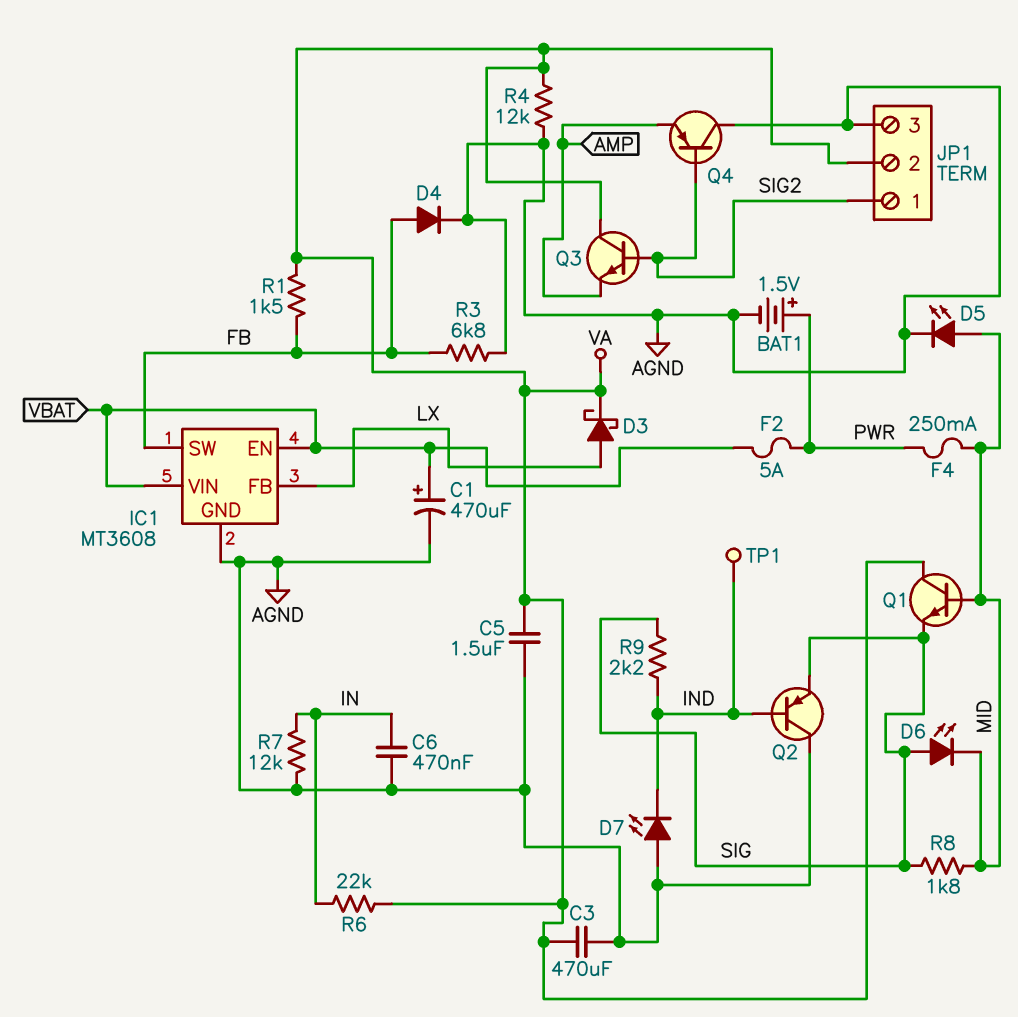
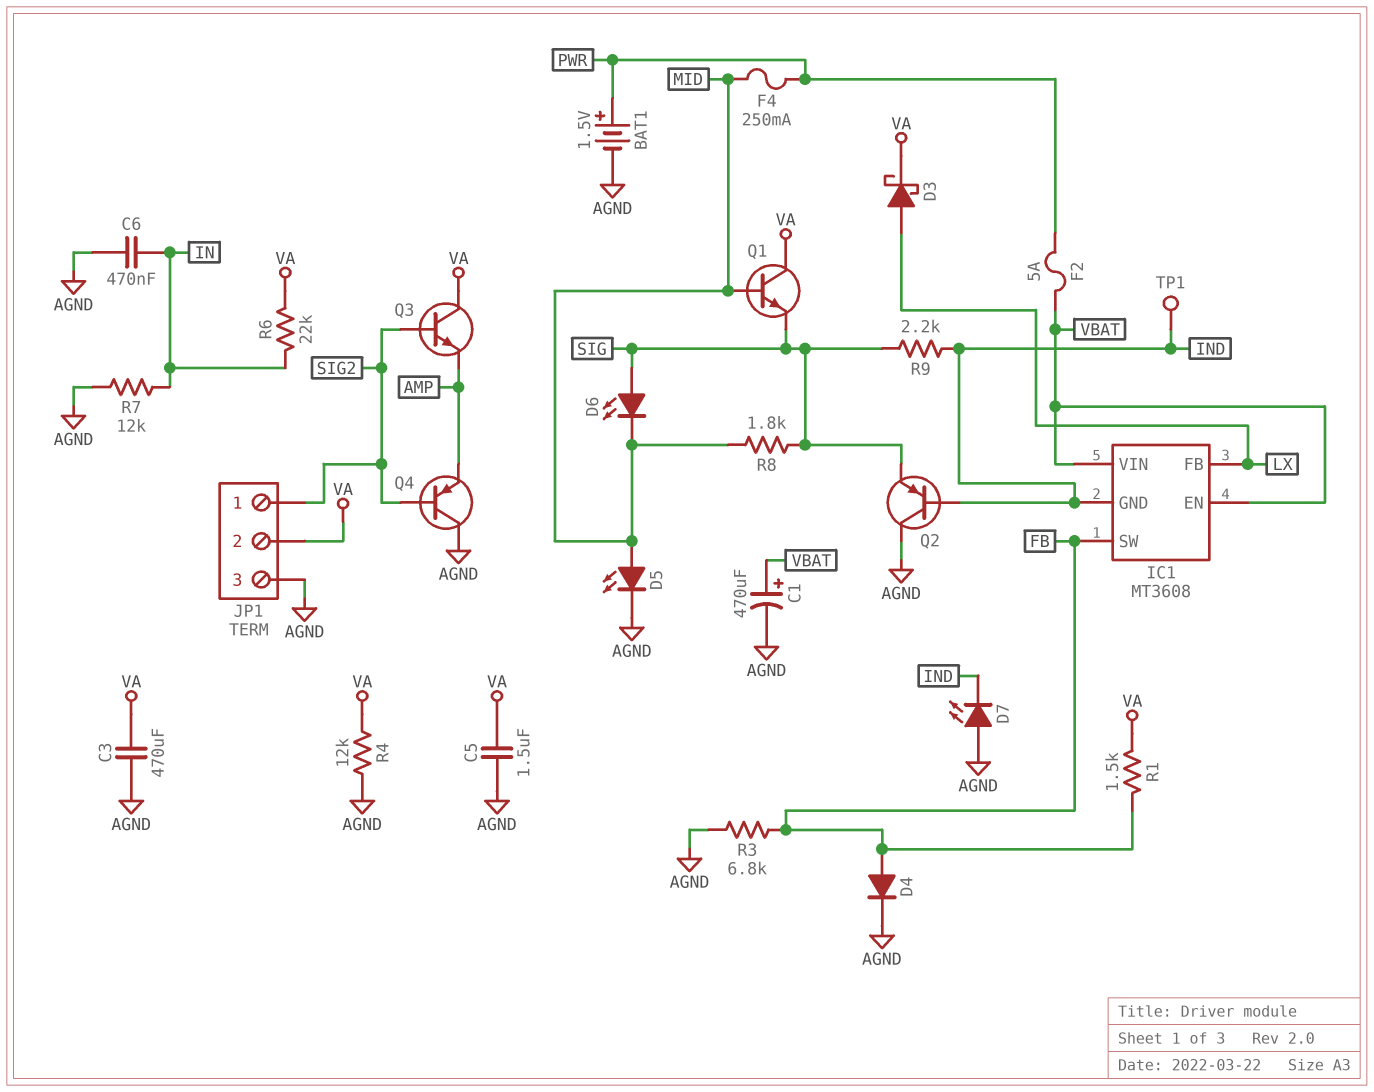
IC1 pin GND: AGND -> IND

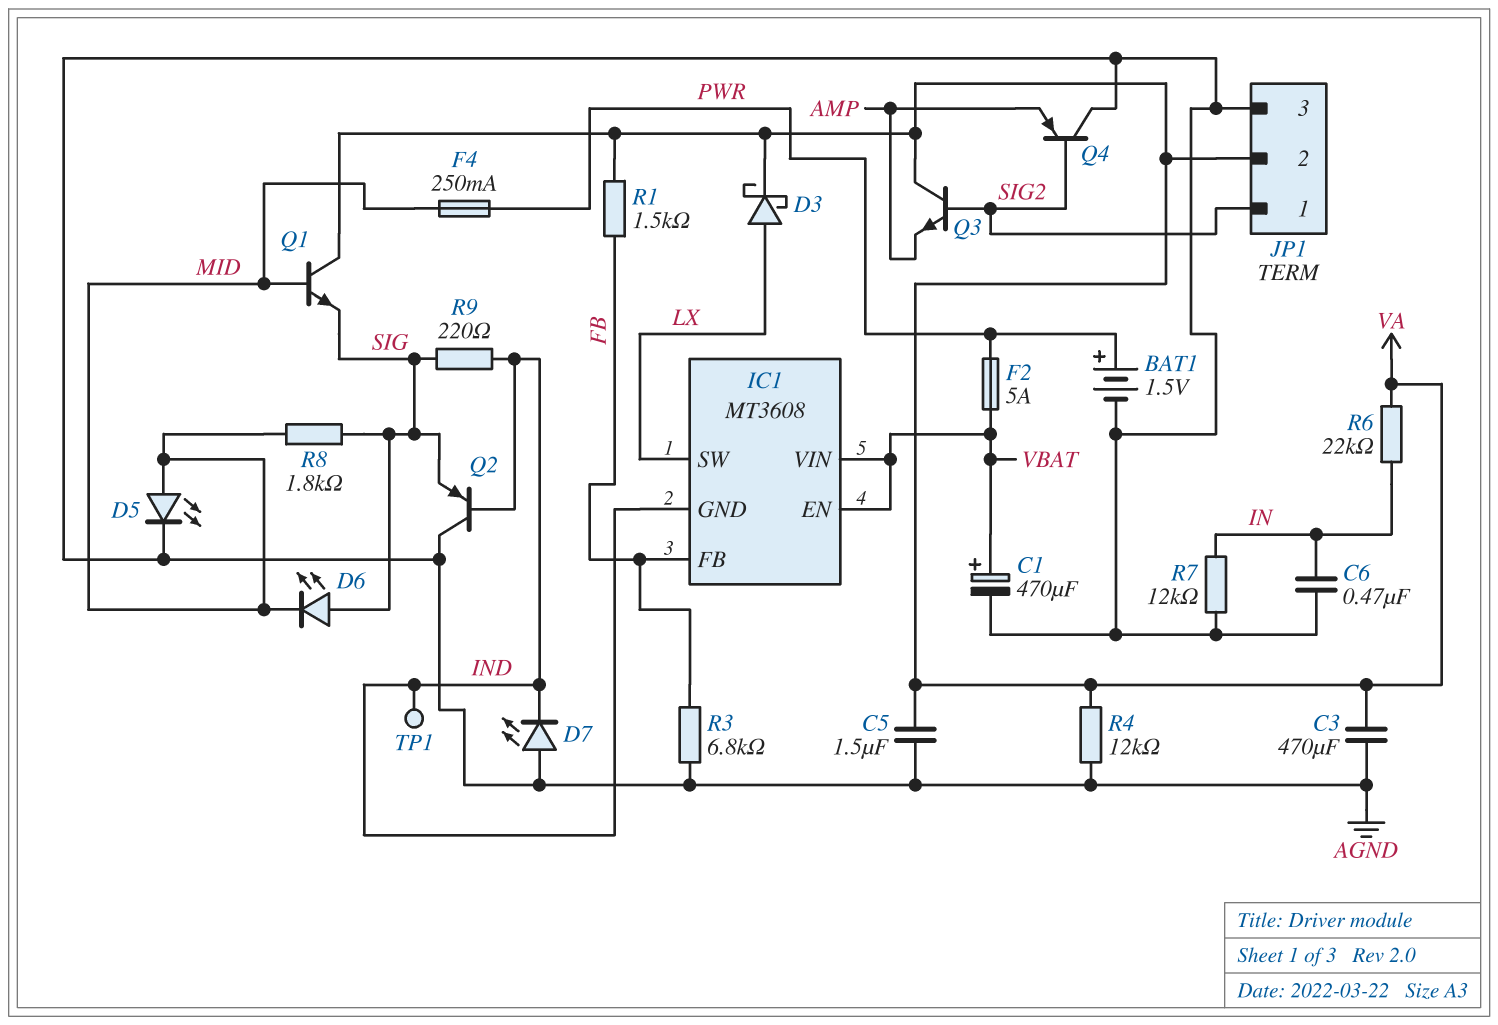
D4: diode (A FB, K AGND) -> none
IC1 pin FB: LX -> FB
IC1 pin SW: FB -> LX
R9: 2.2k (IND, SIG) -> 220 (IND, SIG)

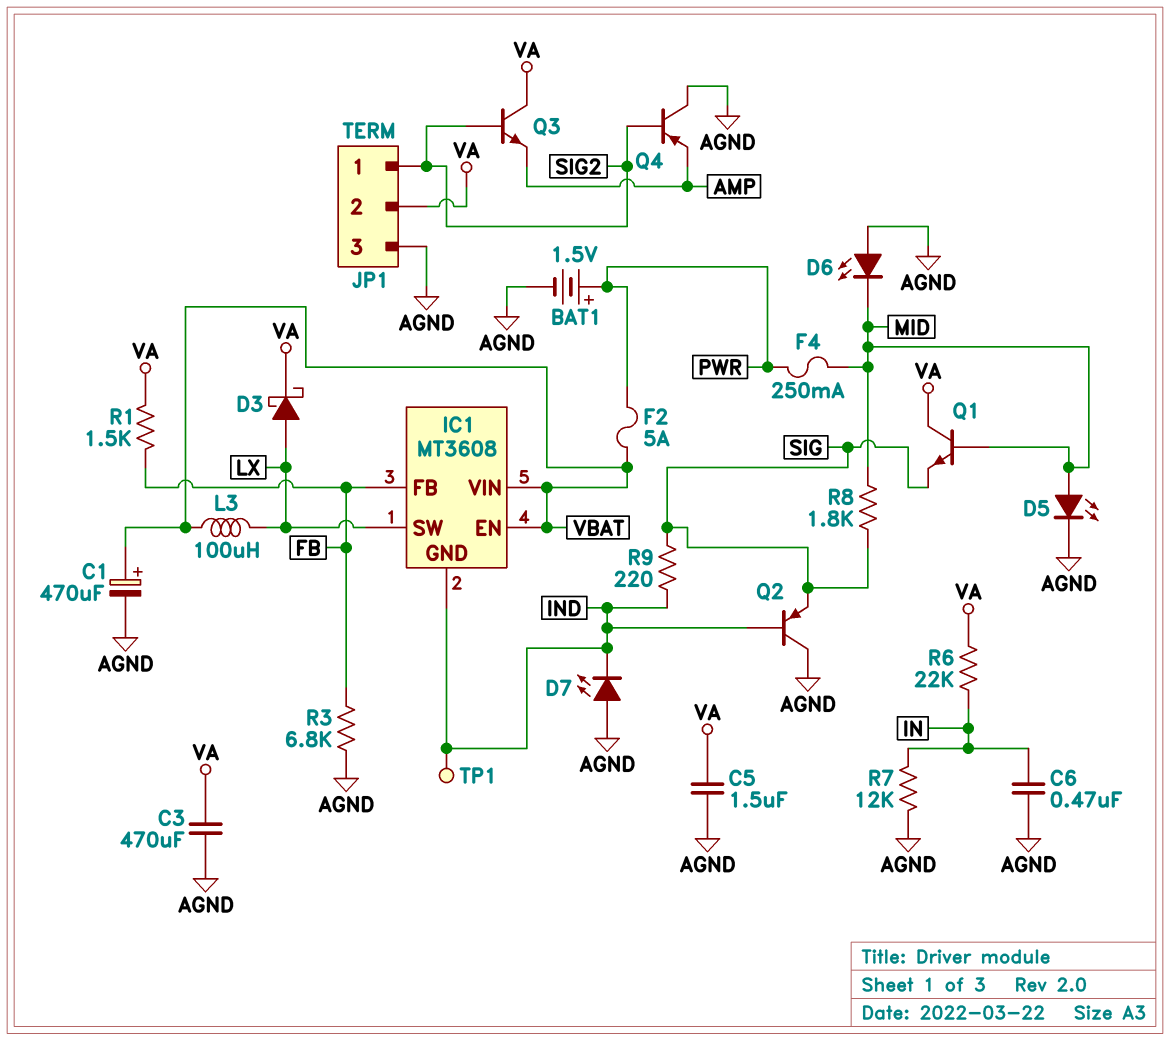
D6: LED (A SIG, K MID) -> LED (A AGND, K MID)
L3: none -> 100uH (LX, VBAT)
R4: 12k (AGND, VA) -> none

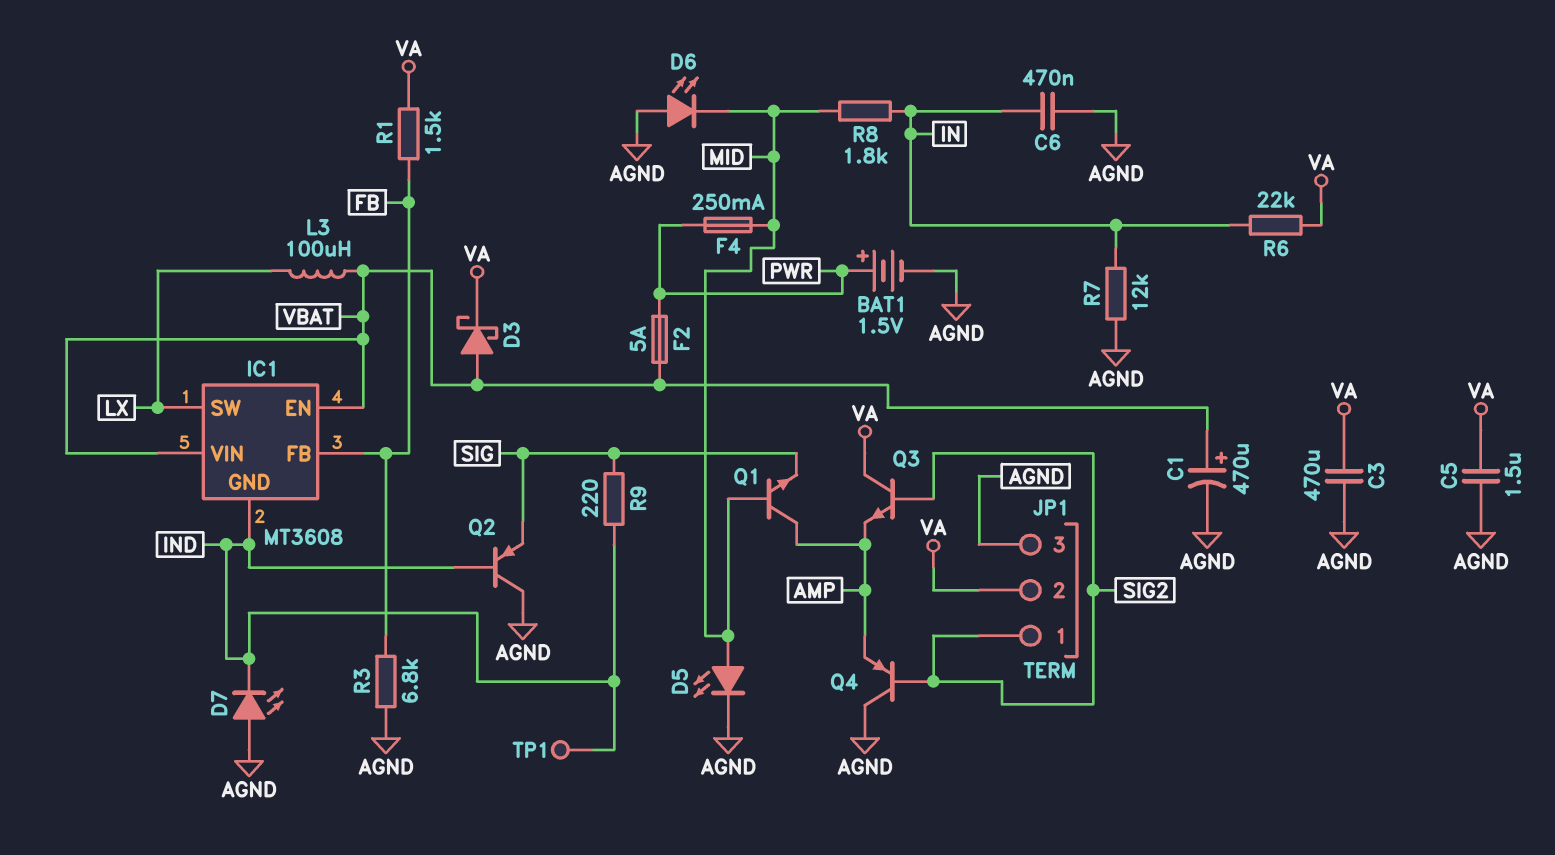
D3: schottky (A LX, K VA) -> schottky (A VBAT, K VA)
Q1: NPN (B MID, C VA, E SIG) -> NPN (B MID, C AMP, E SIG)
R8: 1.8k (MID, SIG) -> 1.8k (IN, MID)

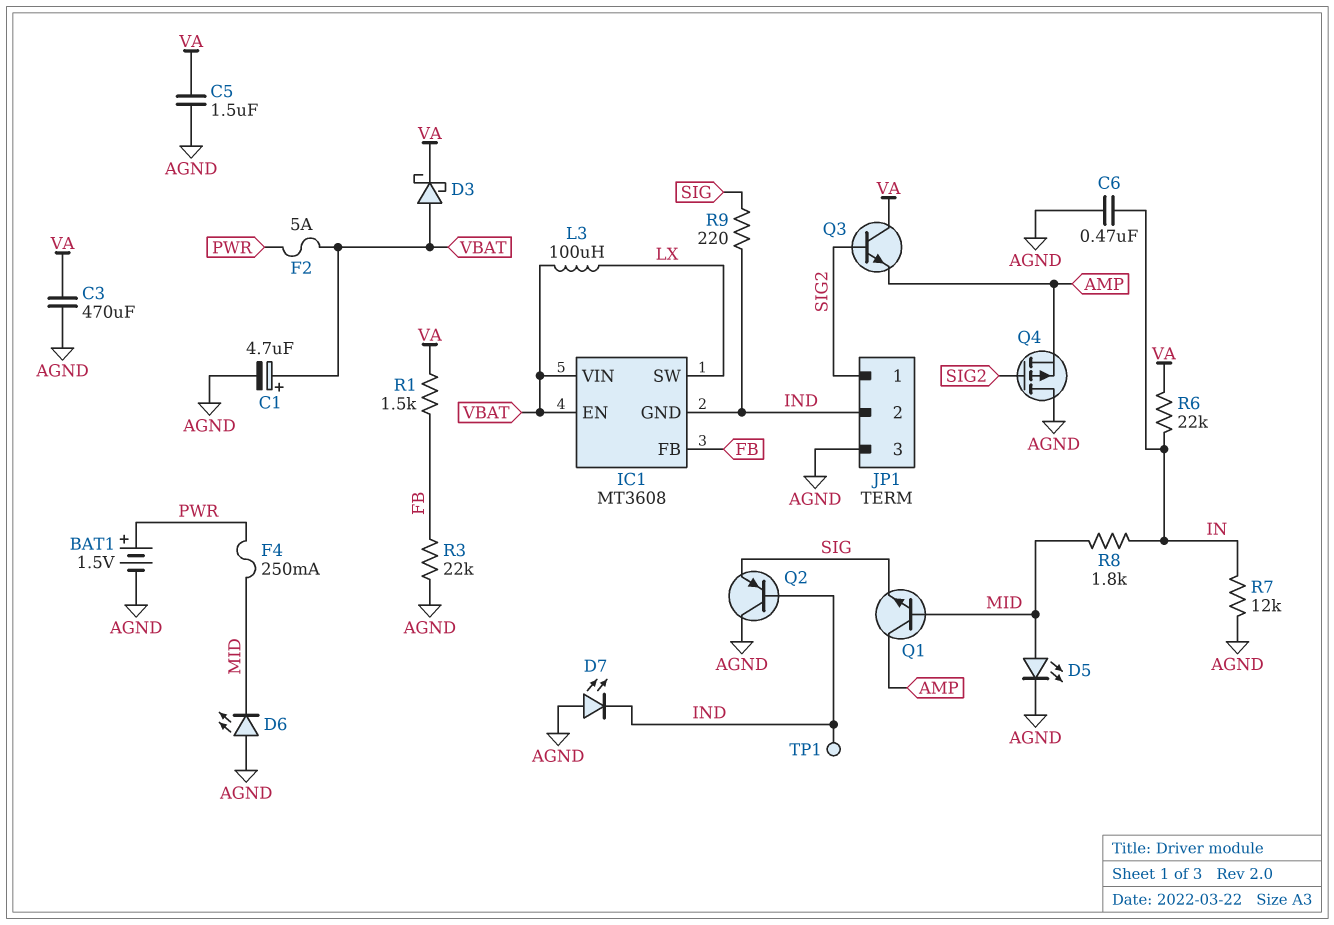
C1: 470uF (plus VBAT, minus AGND) -> 4.7uF (plus VBAT, minus AGND)
JP1 pin 2: VA -> IND
Q4: PNP (B SIG2, C AGND, E AMP) -> PMOS (G SIG2, D AGND, S AMP)
R3: 6.8k (AGND, FB) -> 22k (AGND, FB)

